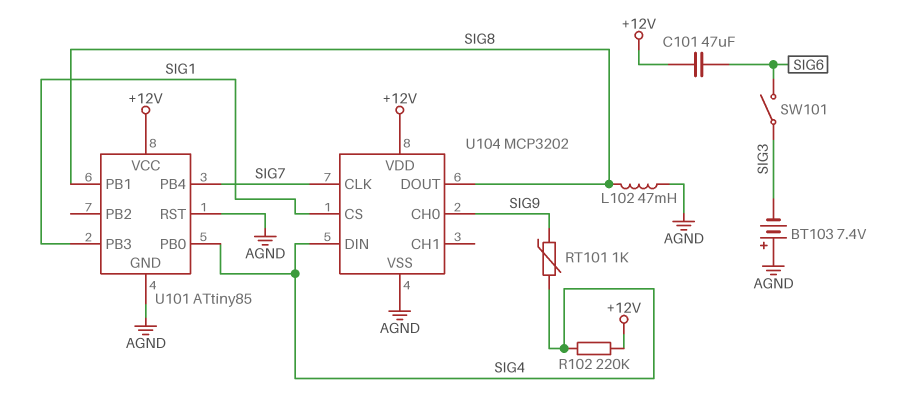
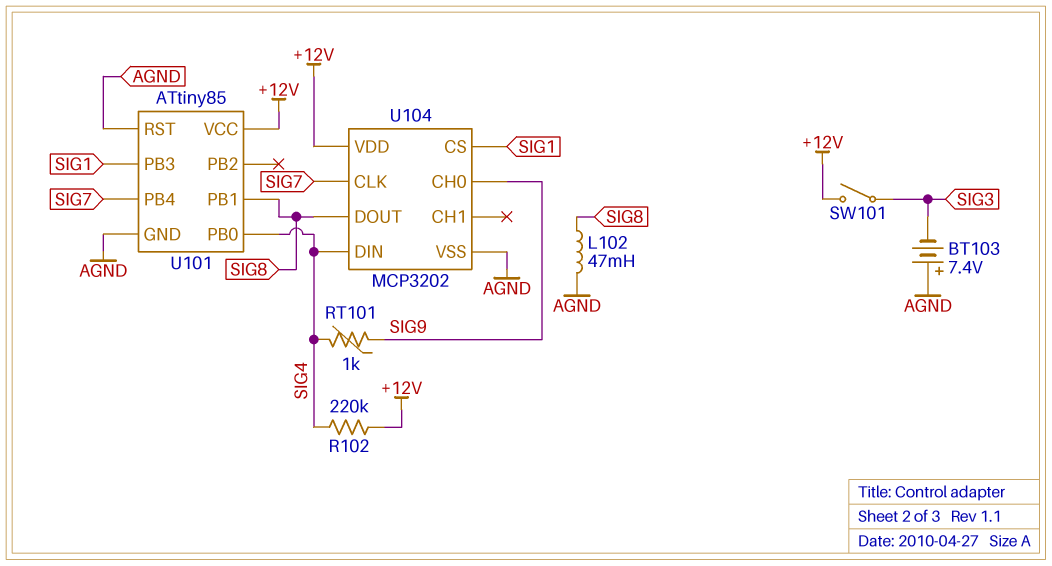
C101: 47uF (+12V, SIG6) -> none
SW101: switch (SIG3, SIG6) -> switch (+12V, SIG3)

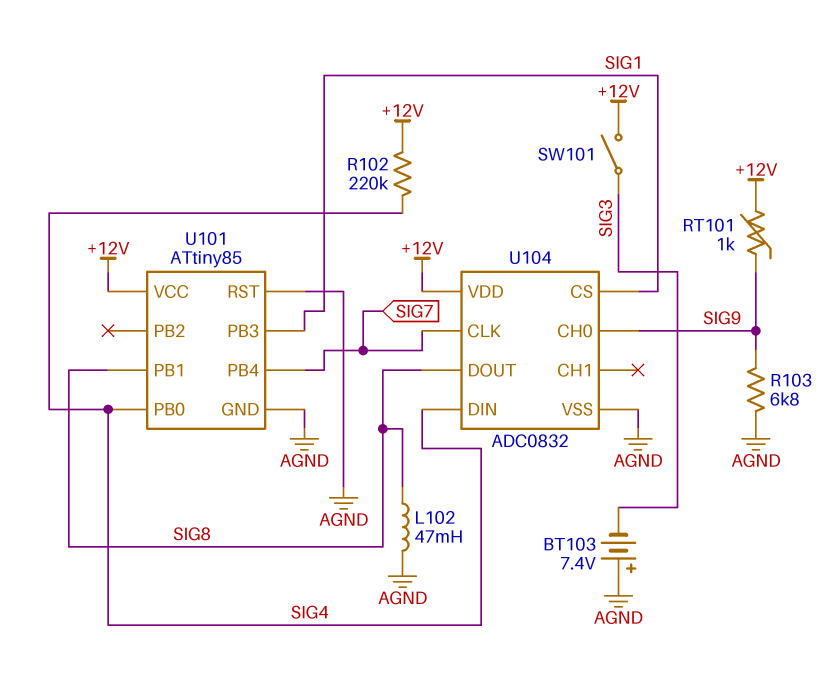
R103: none -> 6.8k (AGND, SIG9)
RT101: 1k (SIG4, SIG9) -> 1k (+12V, SIG9)
U104: MCP3202 -> ADC0832

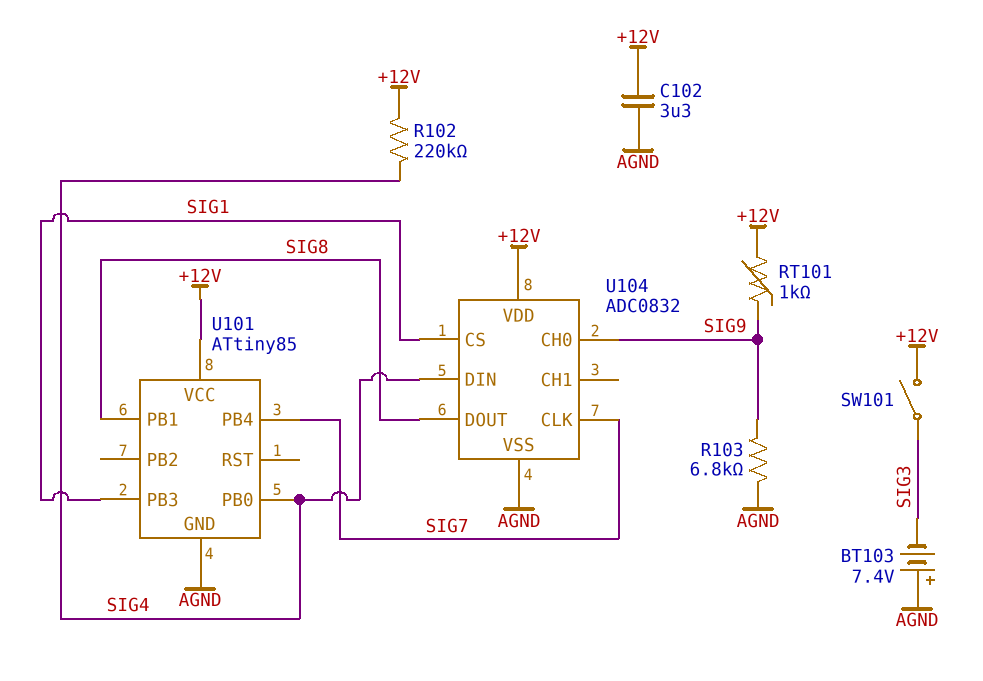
C102: none -> 3.3uF (+12V, AGND)
L102: 47mH (AGND, SIG8) -> none
U101 pin RST: AGND -> none

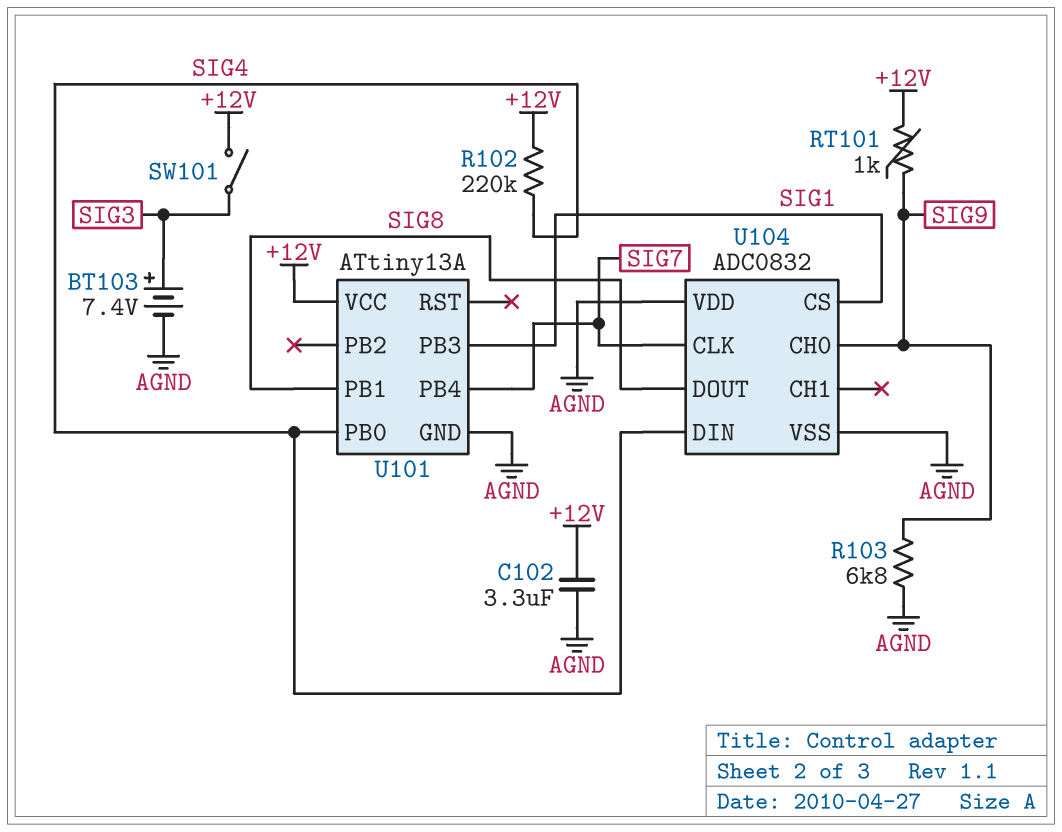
BT103: 7.4V (plus AGND, minus SIG3) -> 7.4V (plus SIG3, minus AGND)
U101: ATtiny85 -> ATtiny13A
U104 pin VDD: +12V -> AGND

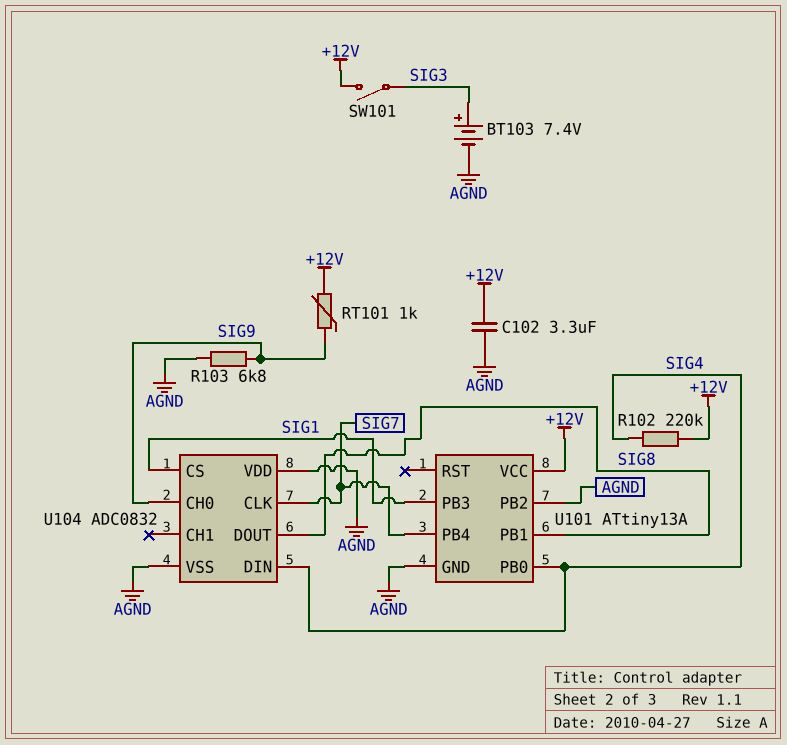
U101 pin PB2: none -> AGND

